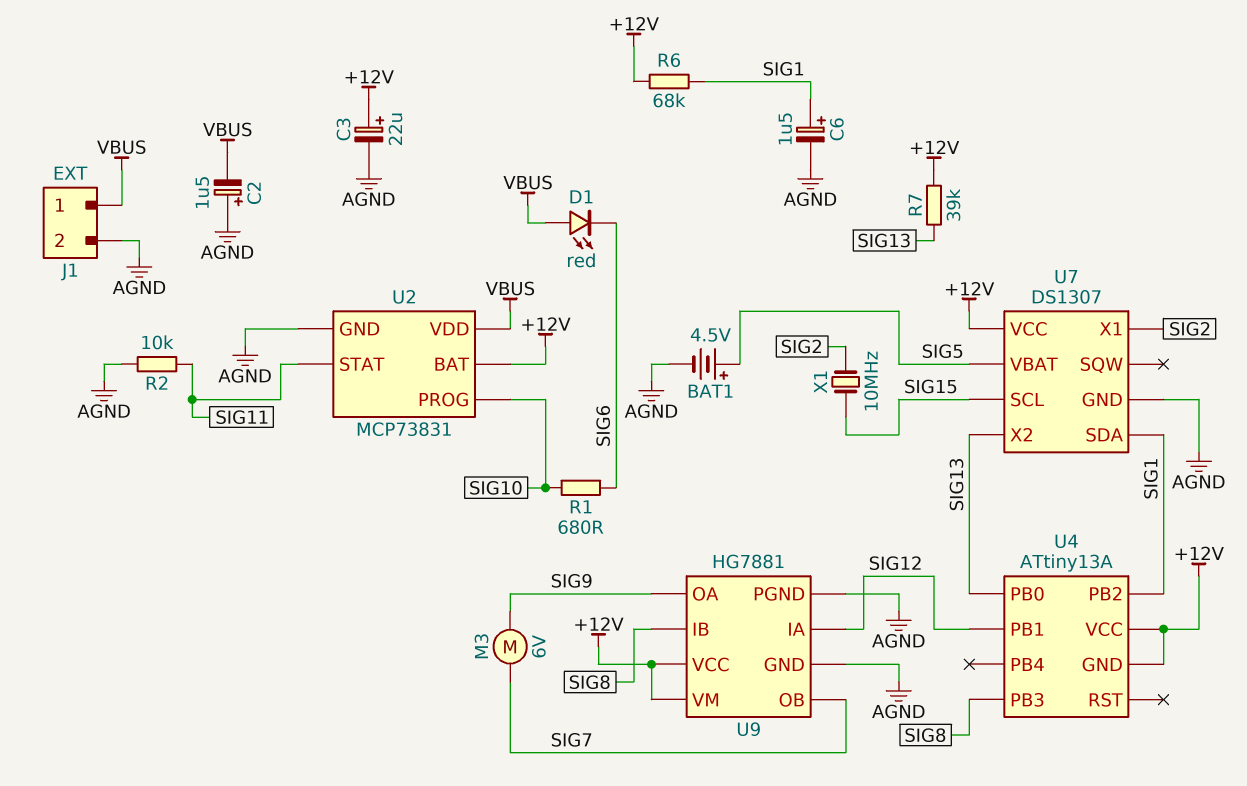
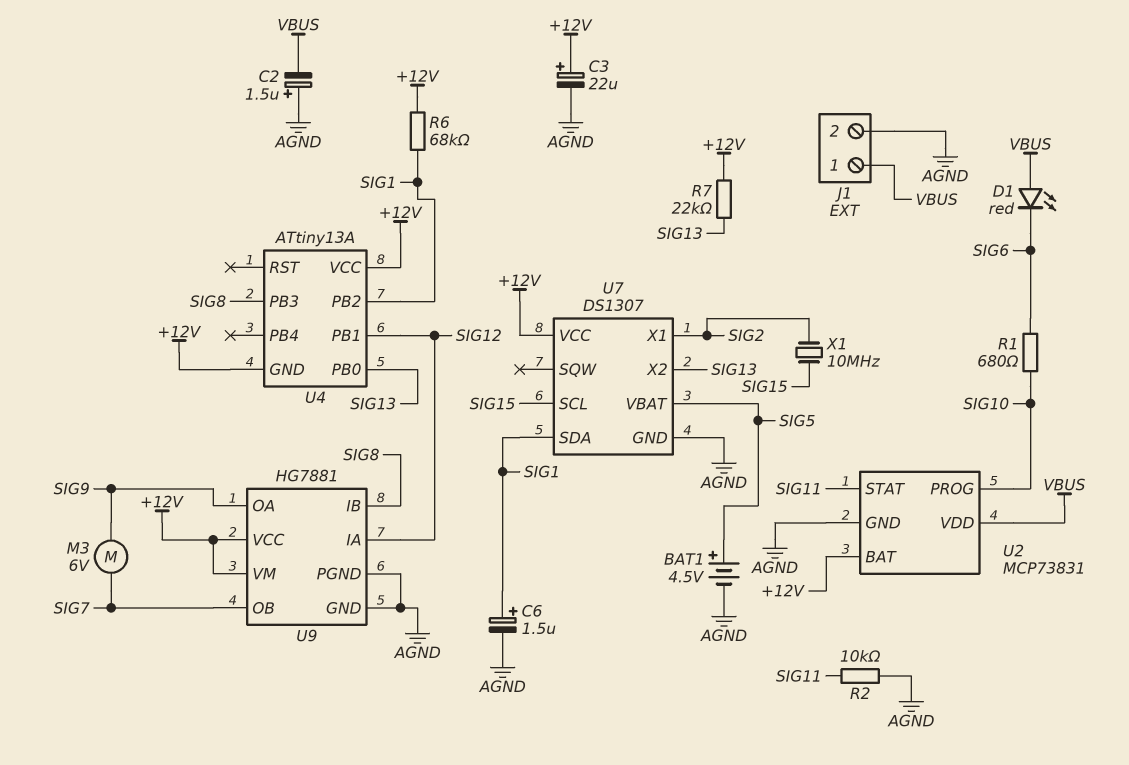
R7: 39k (+12V, SIG13) -> 22k (+12V, SIG13)

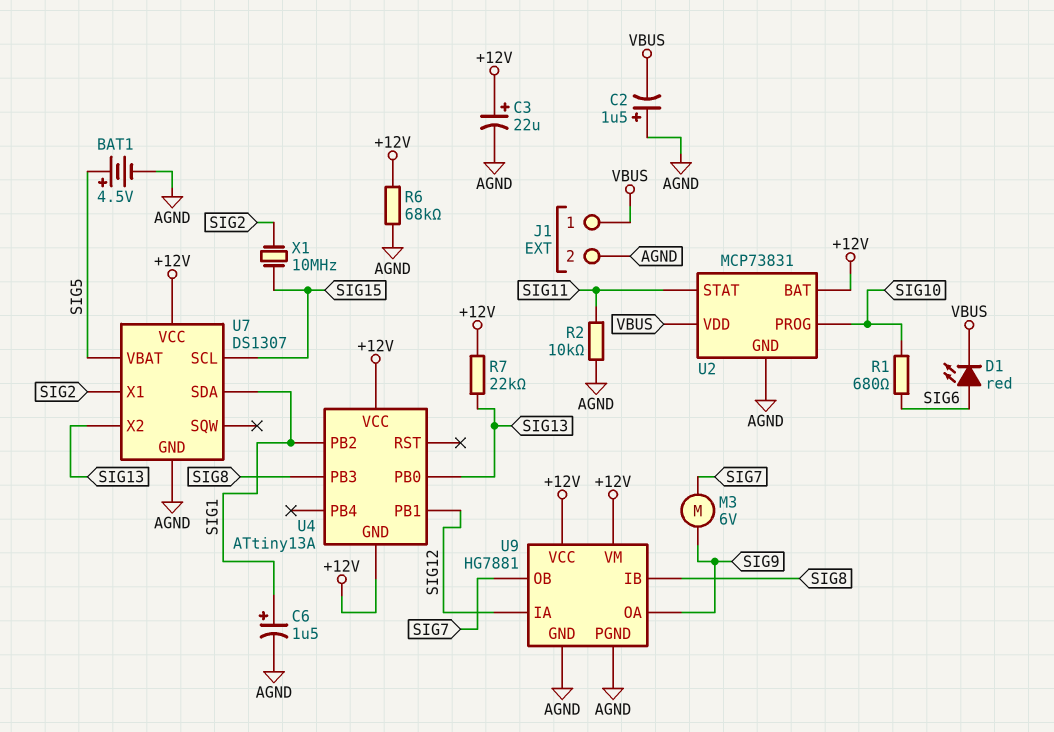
D1: LED red (A VBUS, K SIG6) -> LED red (A SIG6, K VBUS)
R6: 68k (+12V, SIG1) -> 68k (+12V, AGND)

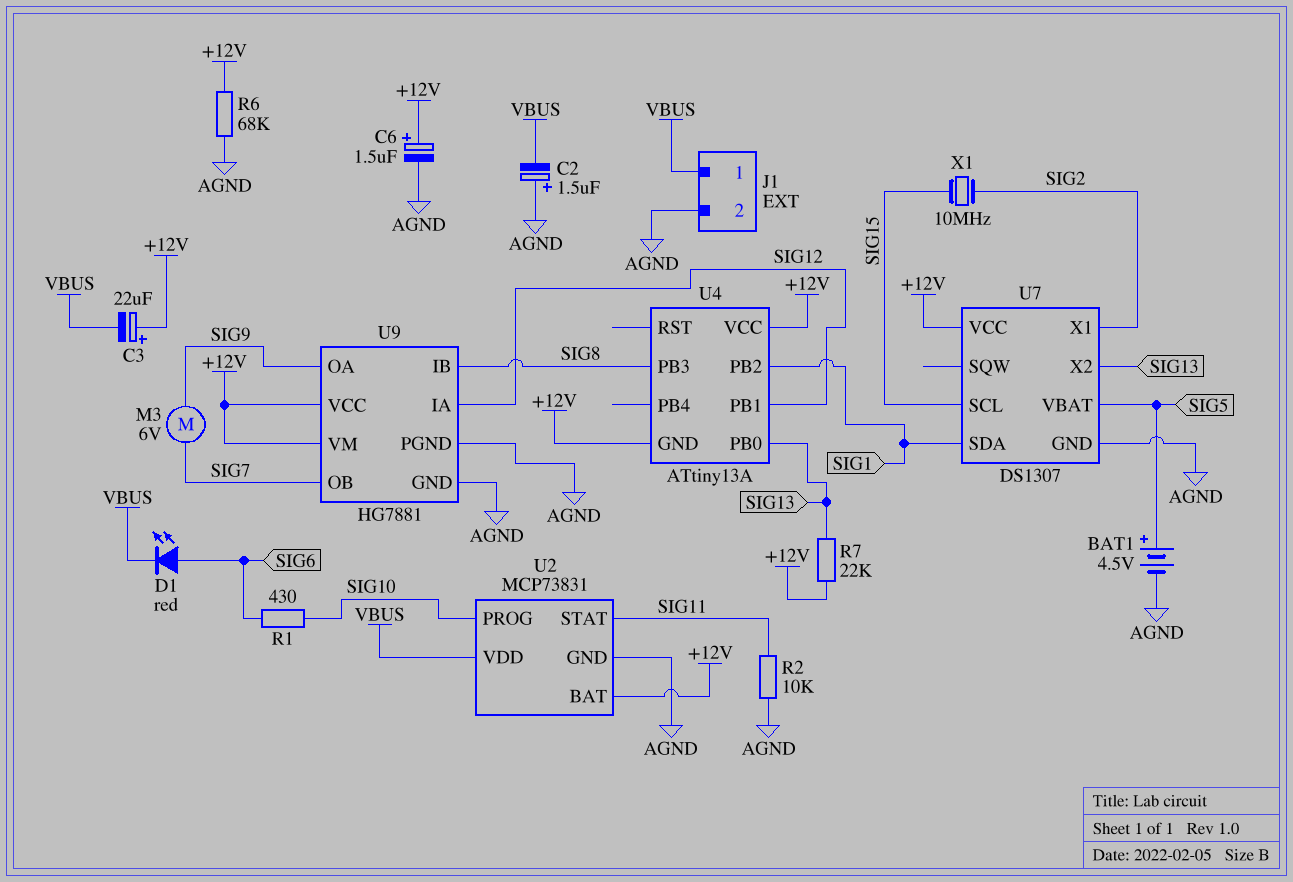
C3: 22uF (plus +12V, minus AGND) -> 22uF (plus +12V, minus VBUS)
C6: 1.5uF (plus SIG1, minus AGND) -> 1.5uF (plus +12V, minus AGND)
R1: 680 (SIG6, SIG10) -> 430 (SIG6, SIG10)

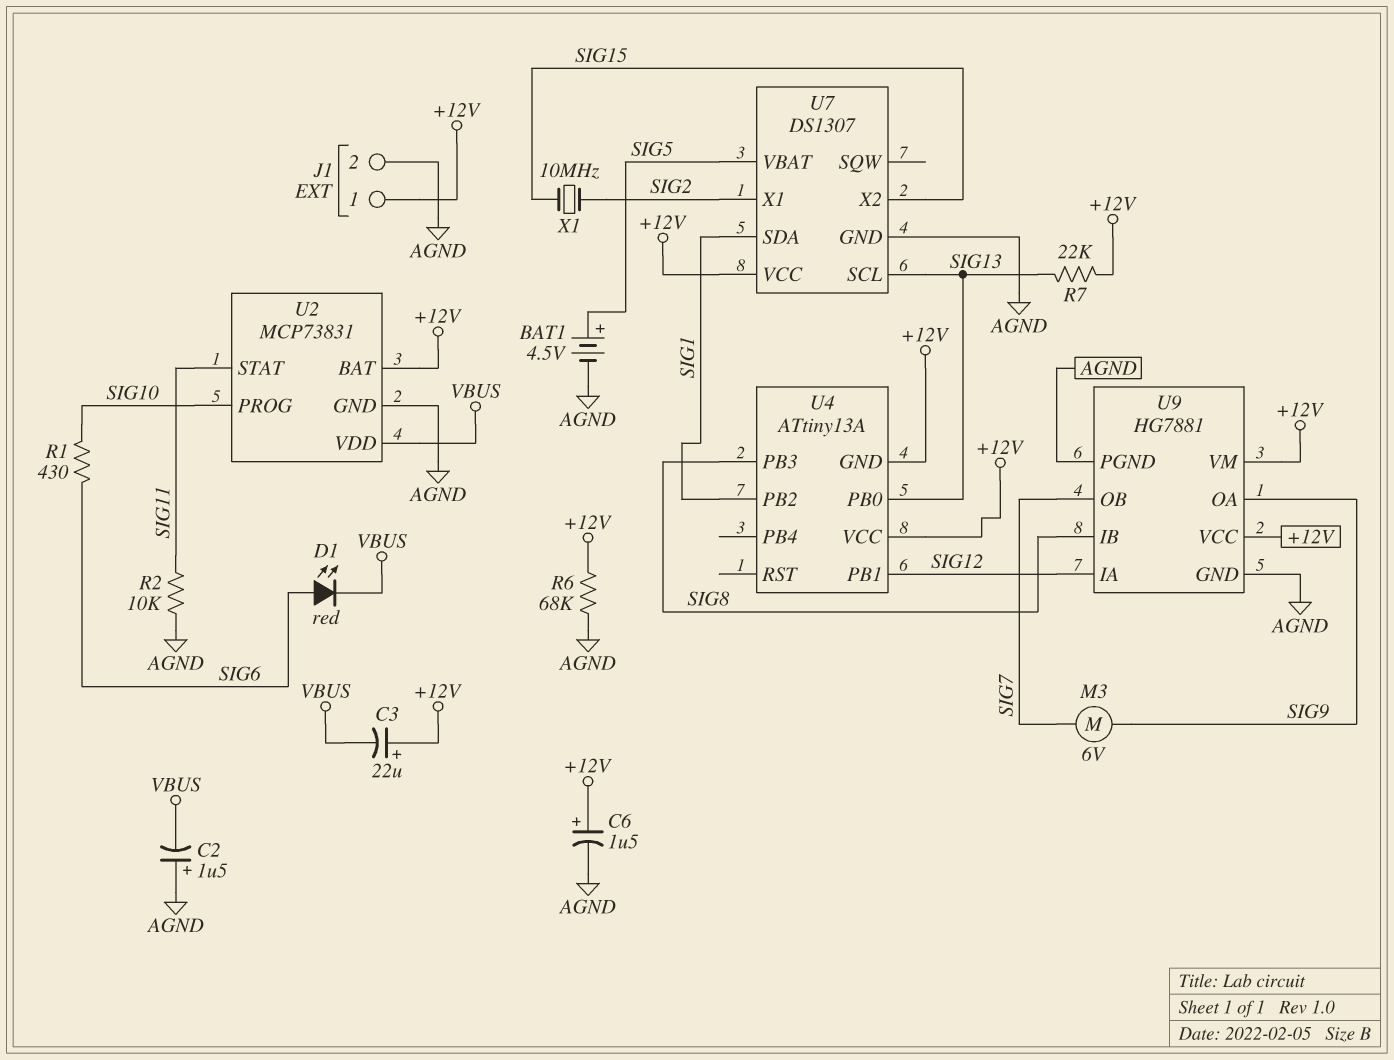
J1 pin 1: VBUS -> +12V
U7 pin SCL: SIG15 -> SIG13
U7 pin X2: SIG13 -> SIG15

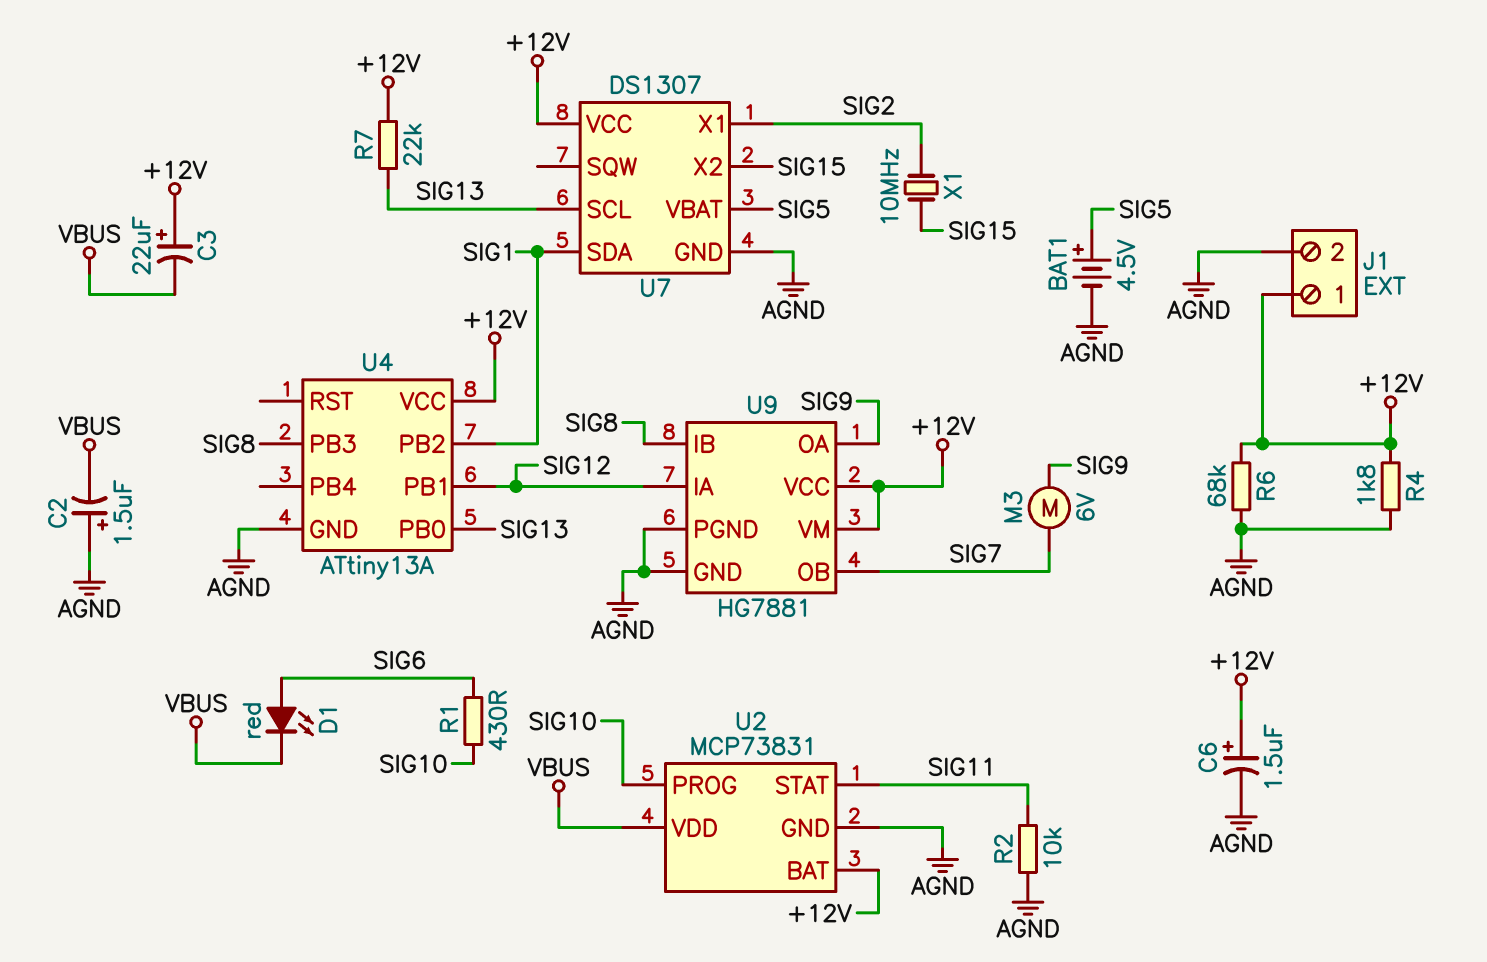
R4: none -> 1.8k (+12V, AGND)
U4 pin GND: +12V -> AGND

